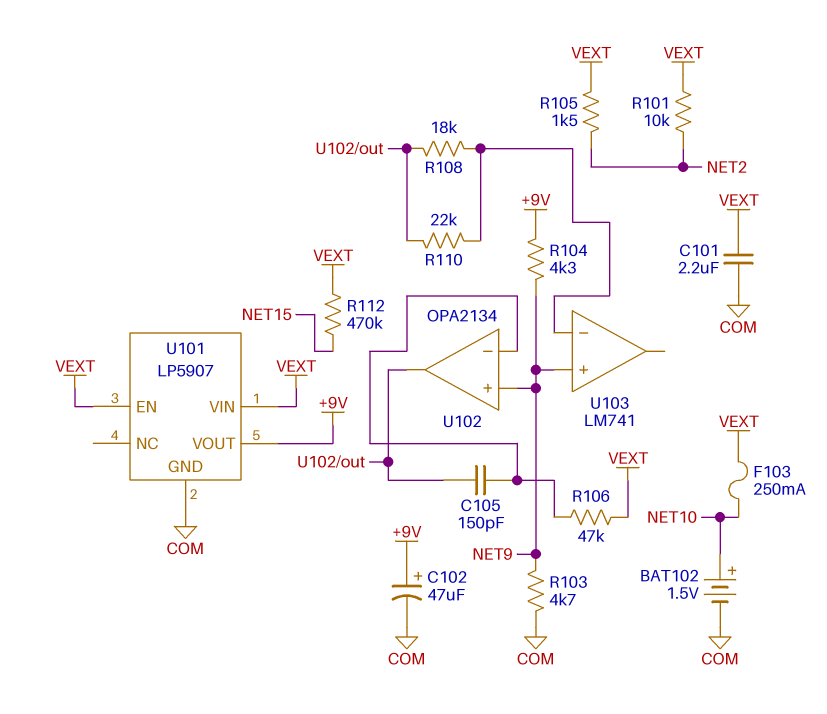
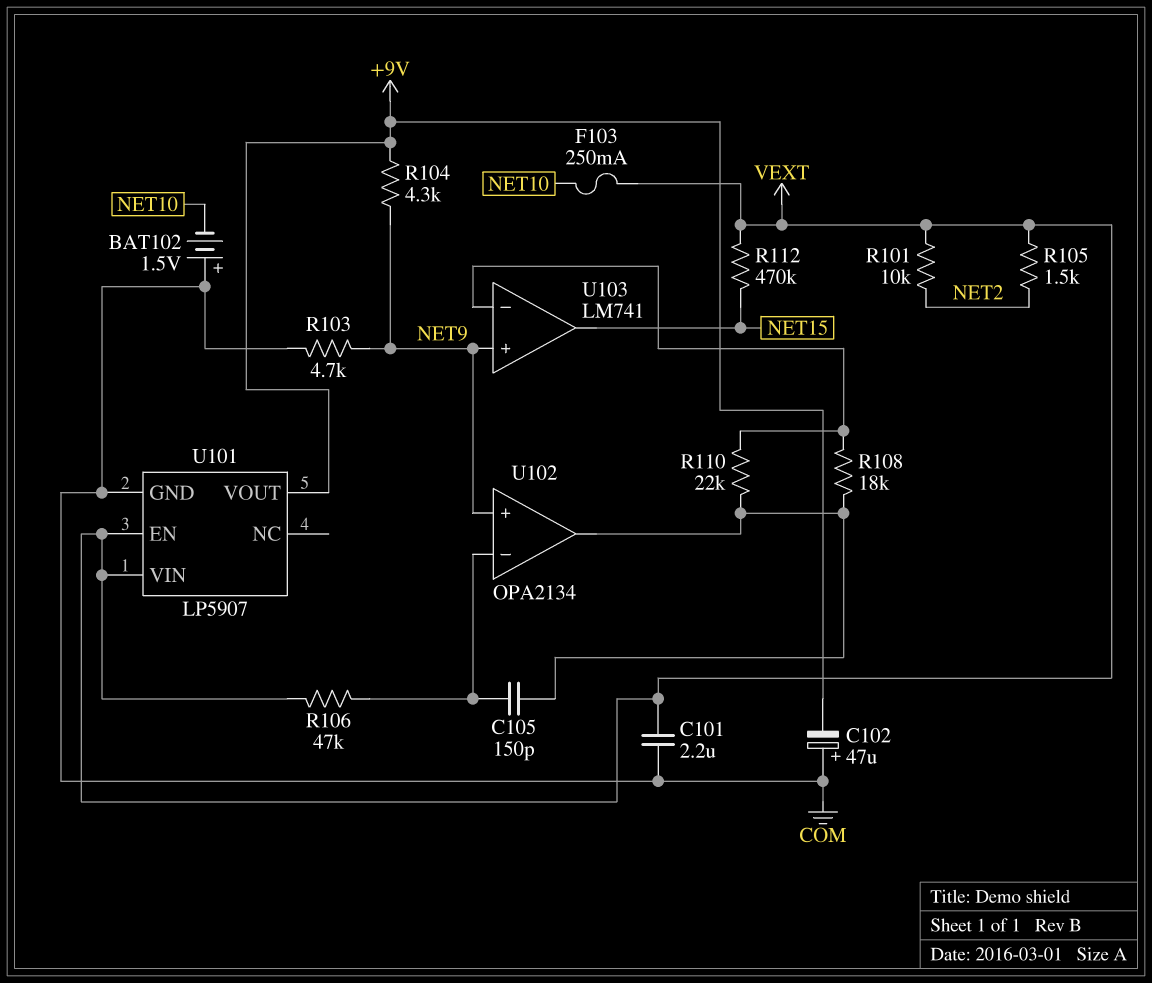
BAT102: 1.5V (plus NET10, minus COM) -> 1.5V (plus COM, minus NET10)
C102: 47uF (plus +9V, minus COM) -> 47uF (plus COM, minus +9V)
U103 pin out: none -> NET15

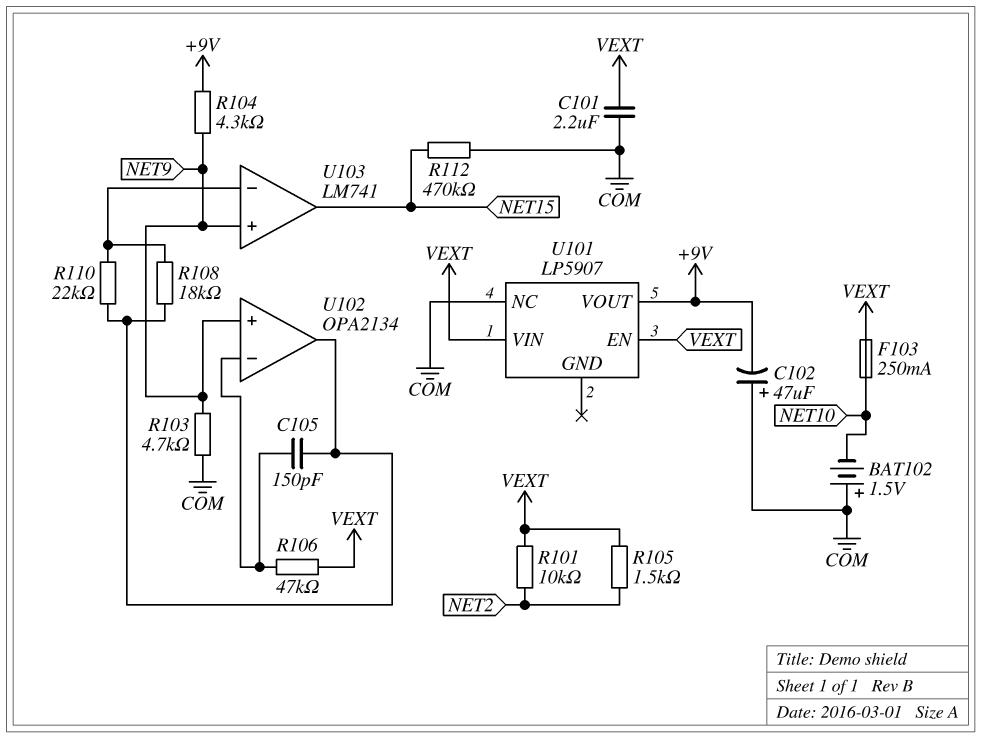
R112: 470k (NET15, VEXT) -> 470k (COM, NET15)
U101 pin GND: COM -> none
U101 pin NC: none -> COM

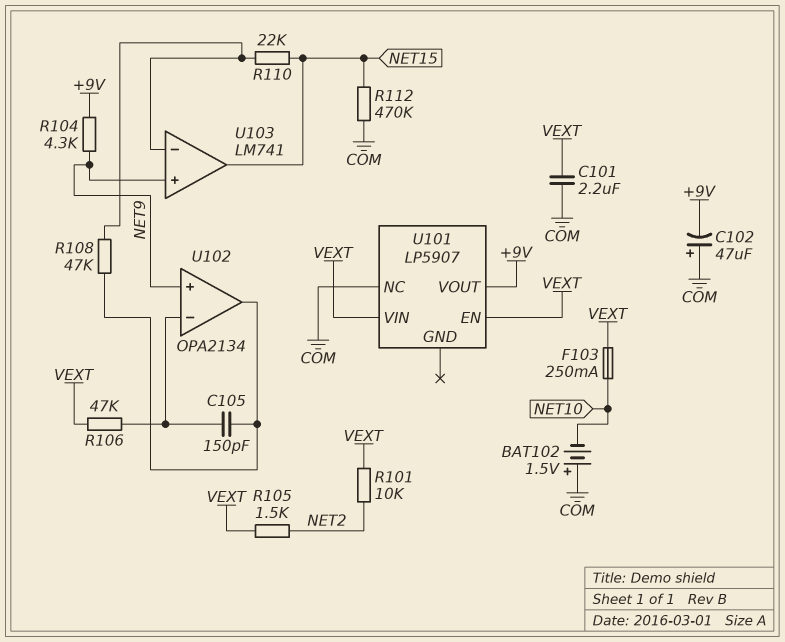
R103: 4.7k (COM, NET9) -> none
R108: 18k (U102/out, U103/in-) -> 47k (U102/out, U103/in-)
R110: 22k (U102/out, U103/in-) -> 22k (NET15, U103/in-)

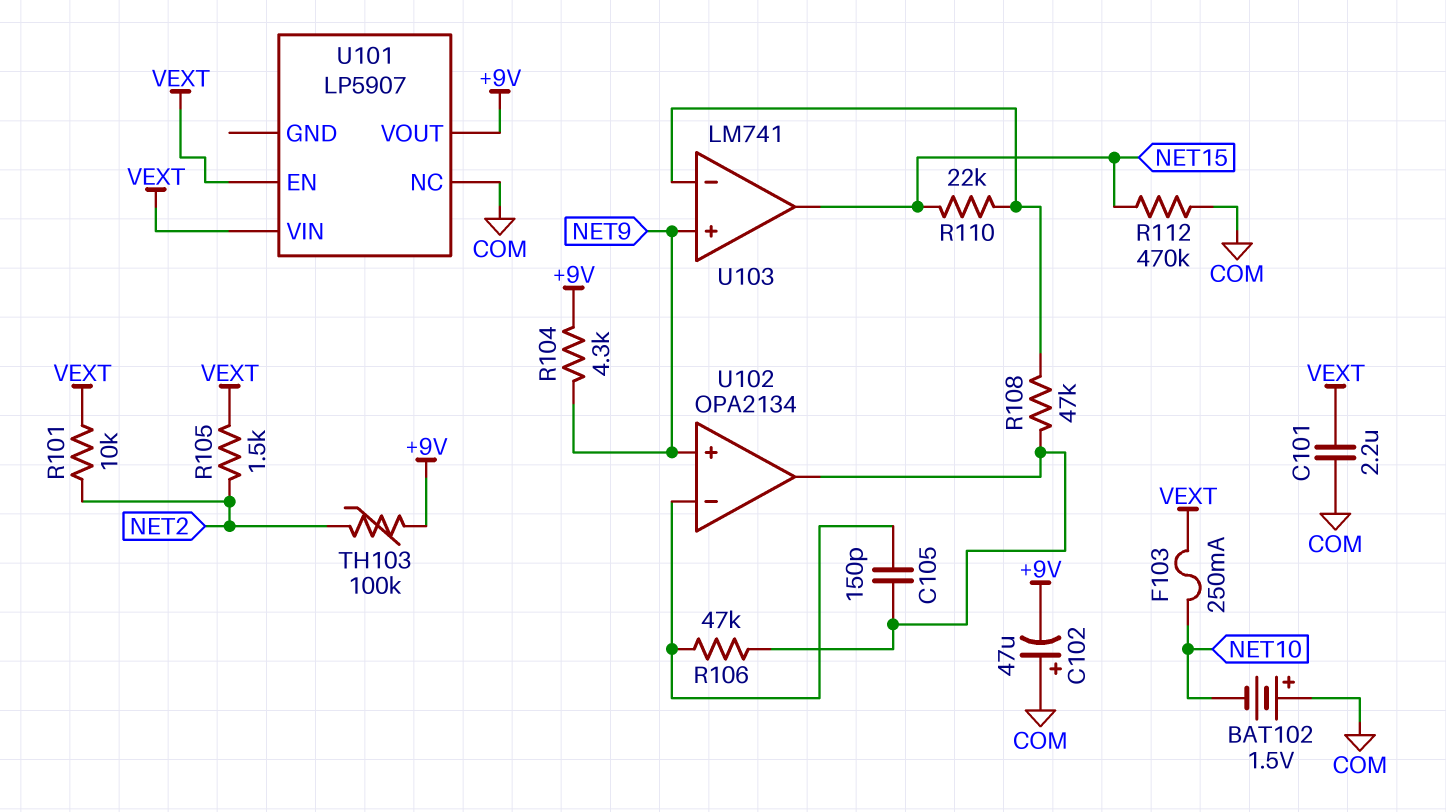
R106: 47k (U102/in-, VEXT) -> 47k (U102/in-, U102/out)
TH103: none -> 100k (+9V, NET2)

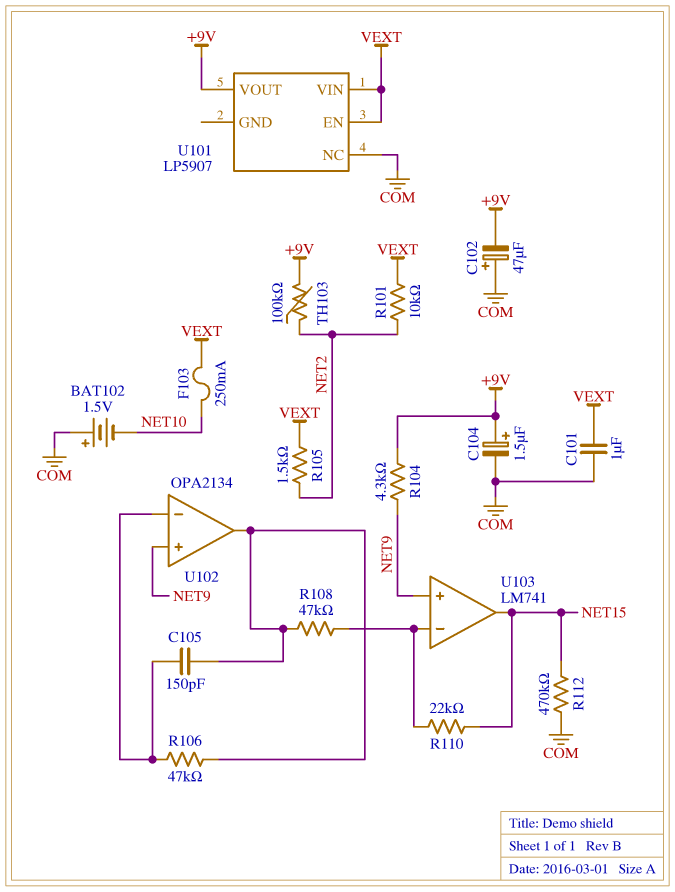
C101: 2.2uF (COM, VEXT) -> 1uF (COM, VEXT)
C104: none -> 1.5uF (plus +9V, minus COM)

